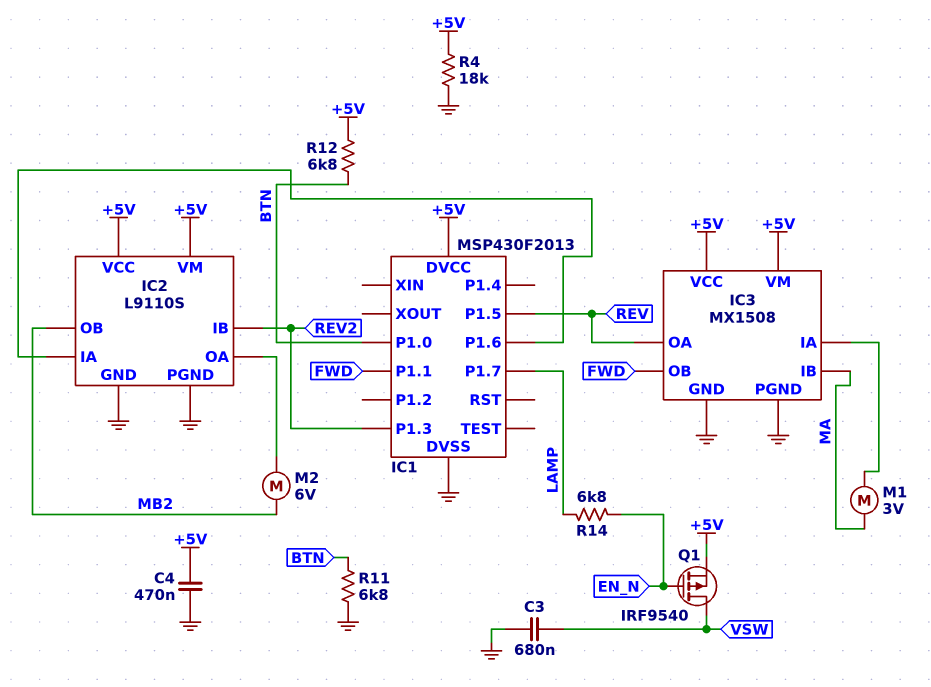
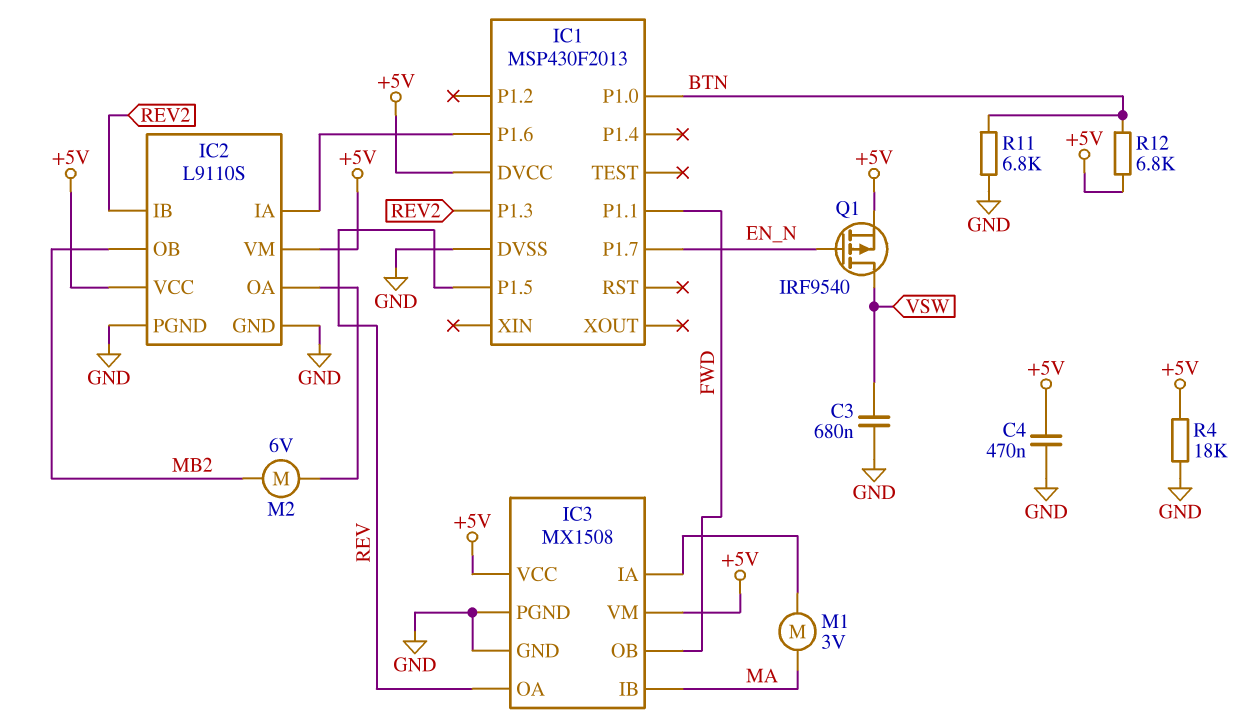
IC1 pin P1.7: LAMP -> EN_N
R14: 6.8k (EN_N, LAMP) -> none

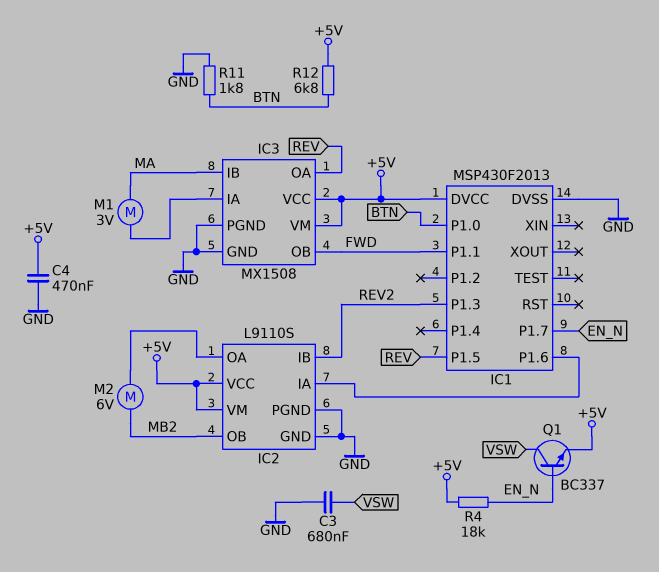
Q1: PMOS IRF9540 (G EN_N, D VSW, S +5V) -> NPN BC337 (B EN_N, C VSW, E +5V)
R4: 18k (+5V, GND) -> 18k (+5V, EN_N)
R11: 6.8k (BTN, GND) -> 1.8k (BTN, GND)

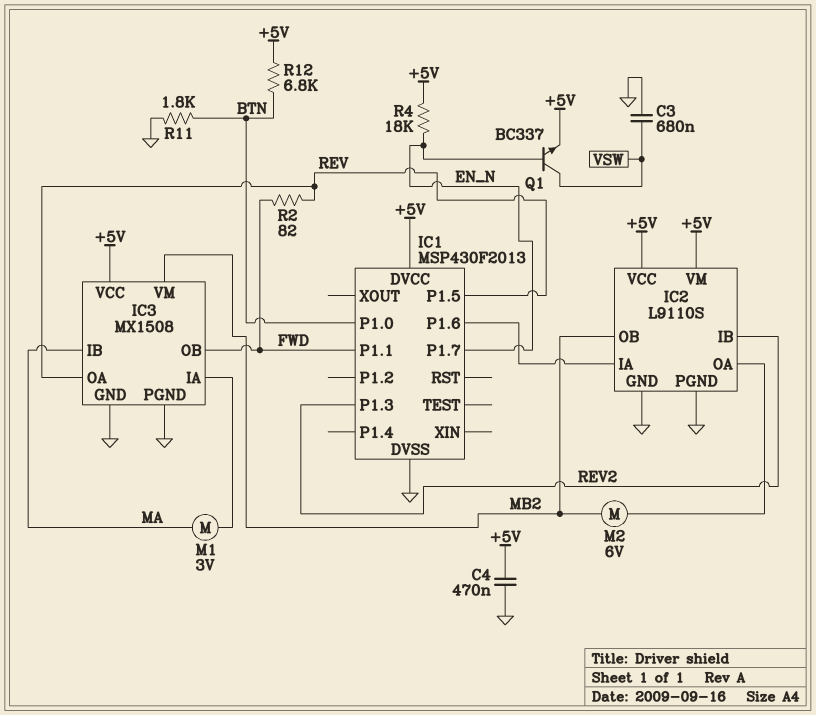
IC3 pin VM: +5V -> MB2
R2: none -> 82 (FWD, REV)

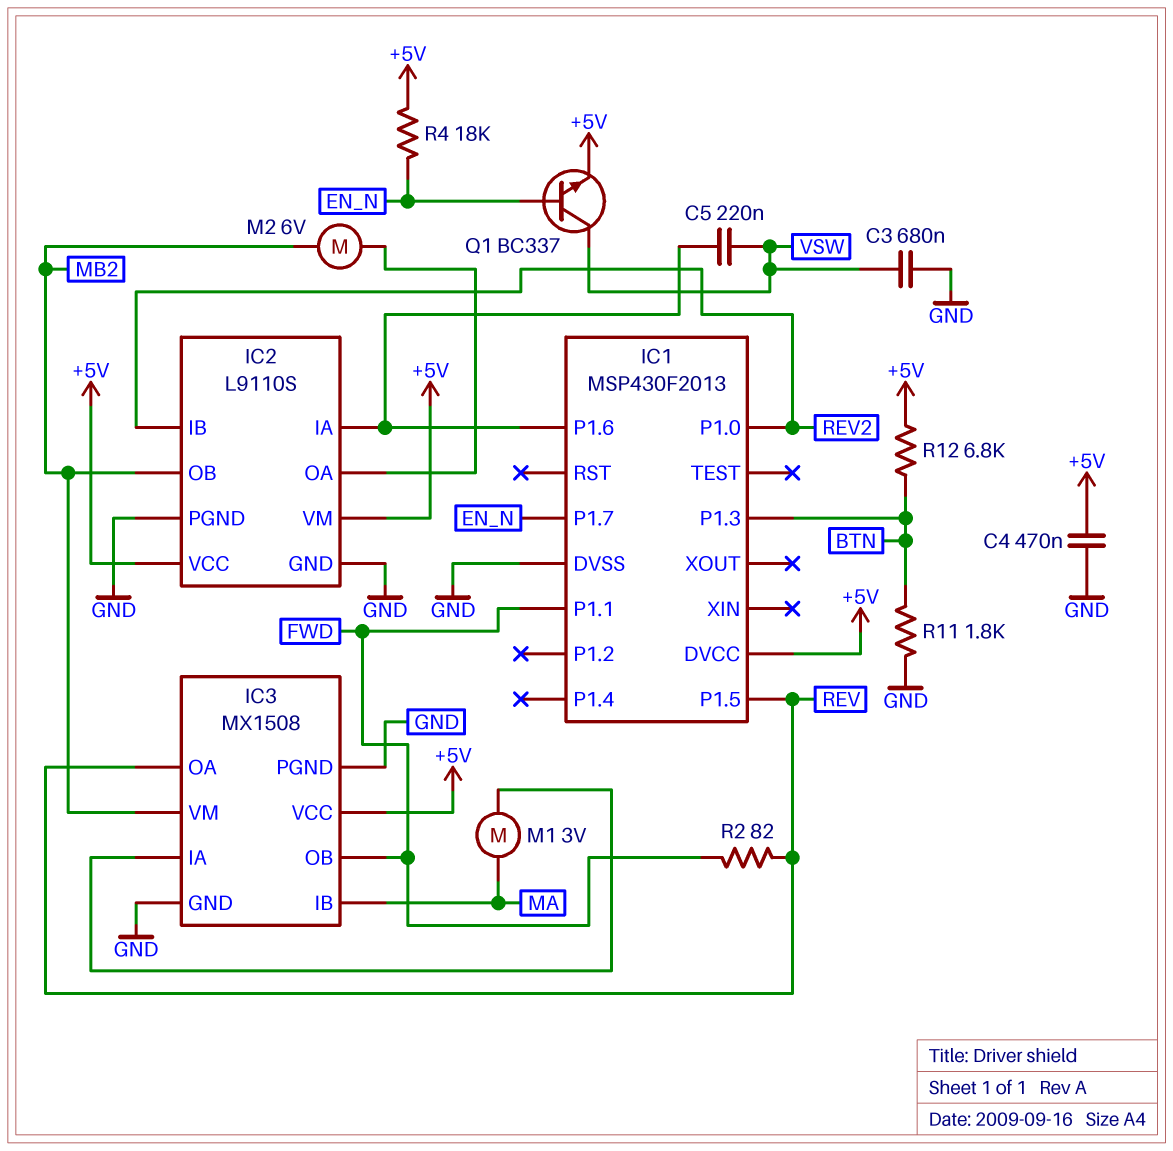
C5: none -> 220nF (IC1/P1.6, VSW)
IC1 pin P1.0: BTN -> REV2
IC1 pin P1.3: REV2 -> BTN

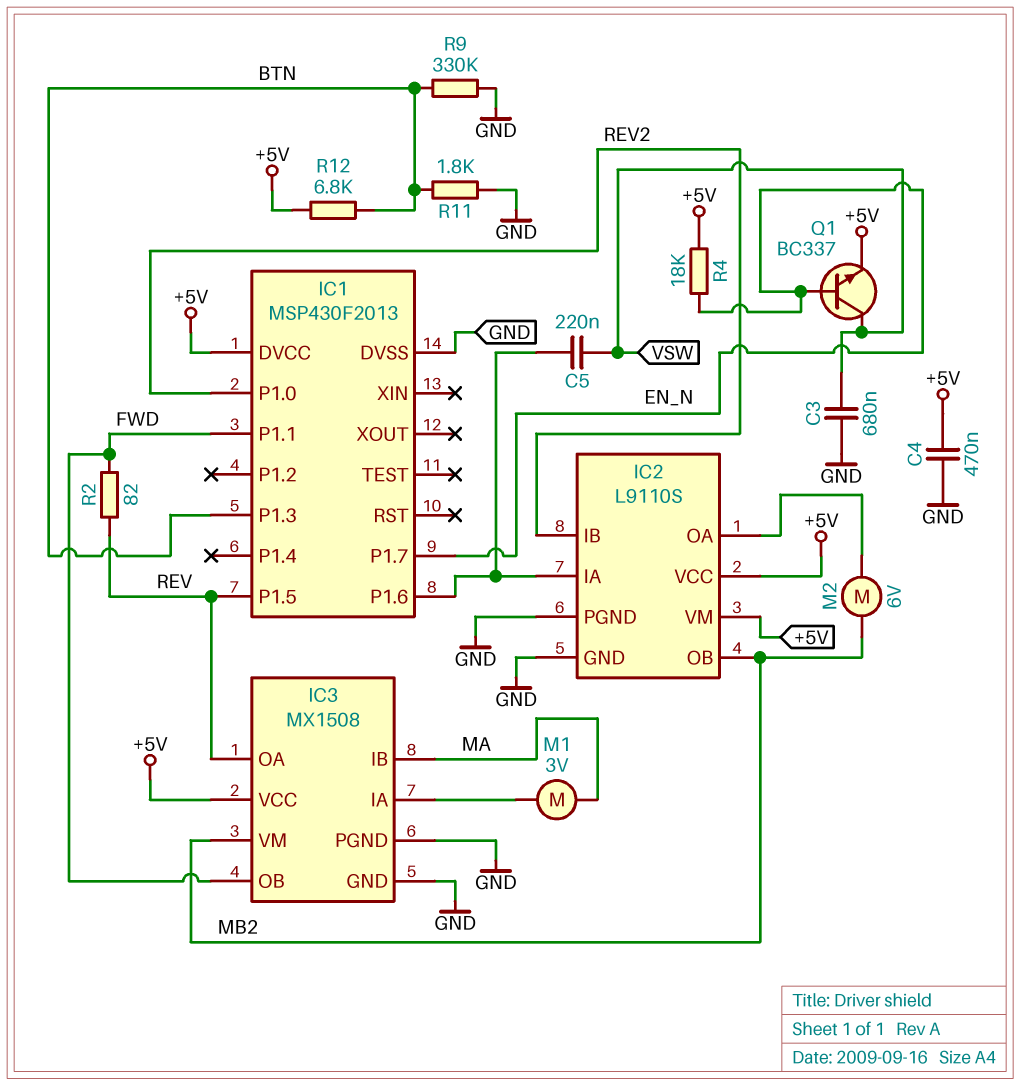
R9: none -> 330k (BTN, GND)

